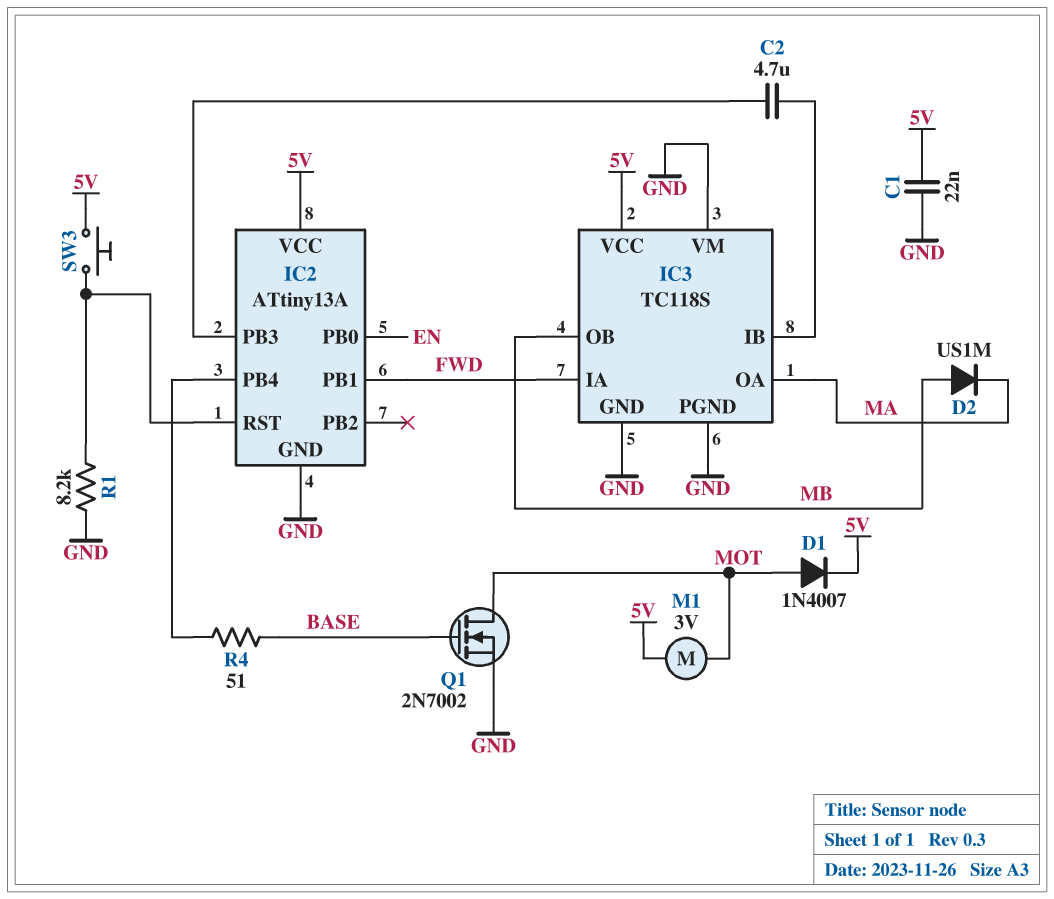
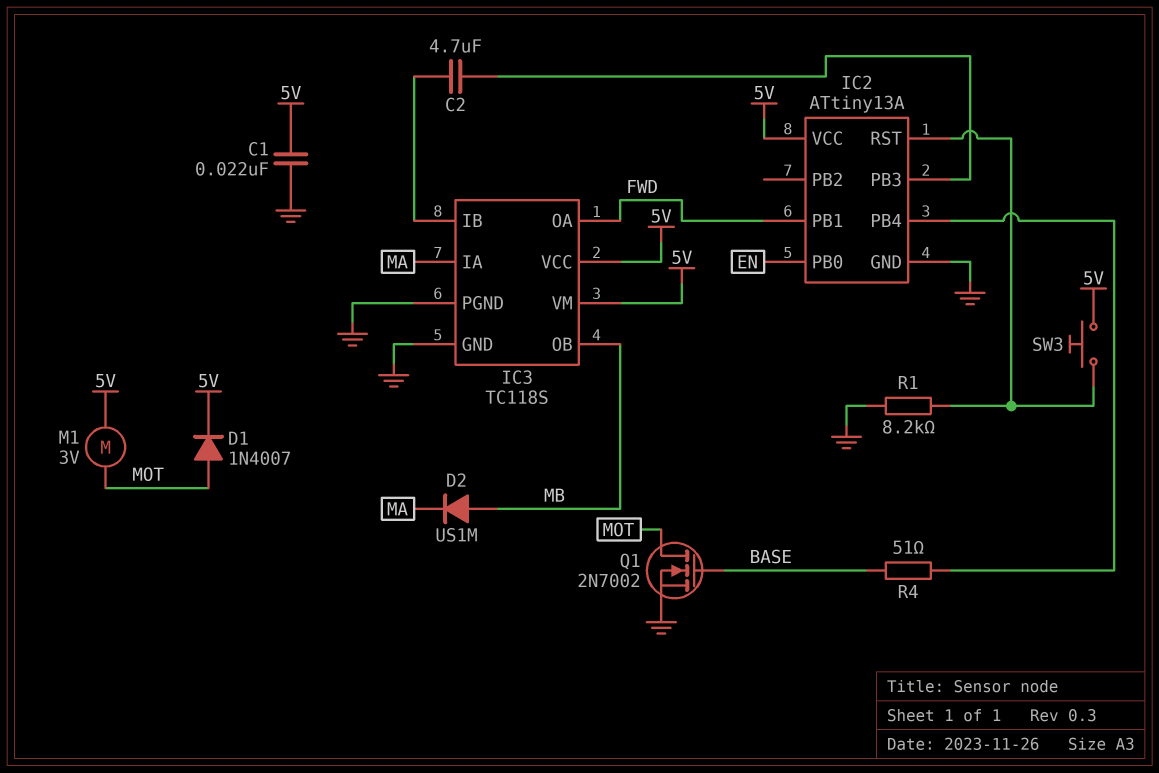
IC3 pin IA: FWD -> MA
IC3 pin OA: MA -> FWD
IC3 pin VM: GND -> 5V

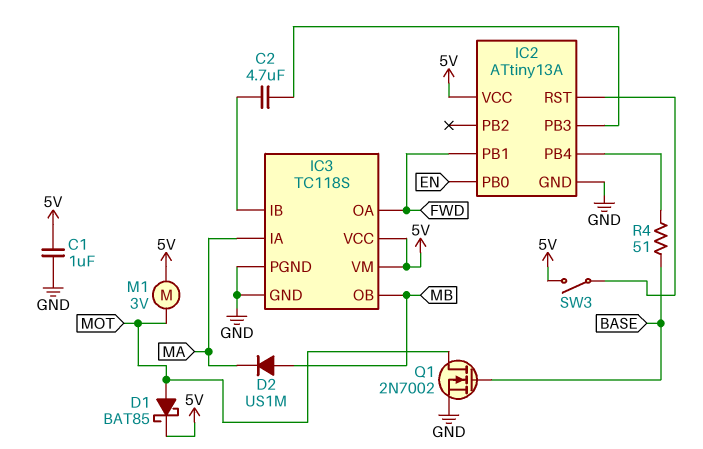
C1: 22nF (5V, GND) -> 1uF (5V, GND)
D1: diode 1N4007 (A MOT, K 5V) -> schottky BAT85 (A MOT, K 5V)
R1: 8.2k (GND, IC2/RST) -> none
SW3: button (5V, IC2/RST) -> switch (5V, IC2/RST)

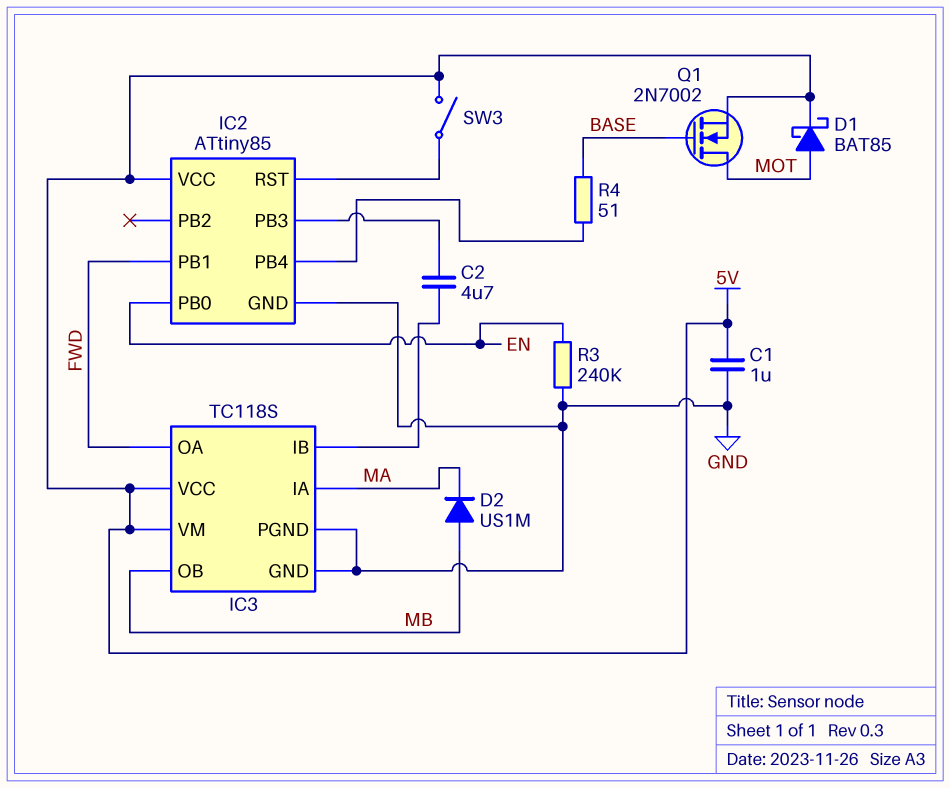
IC2: ATtiny13A -> ATtiny85
M1: motor 3V (5V, MOT) -> none
Q1: NMOS 2N7002 (G BASE, D MOT, S GND) -> NMOS 2N7002 (G BASE, D MOT, S 5V)
R3: none -> 240k (EN, GND)

